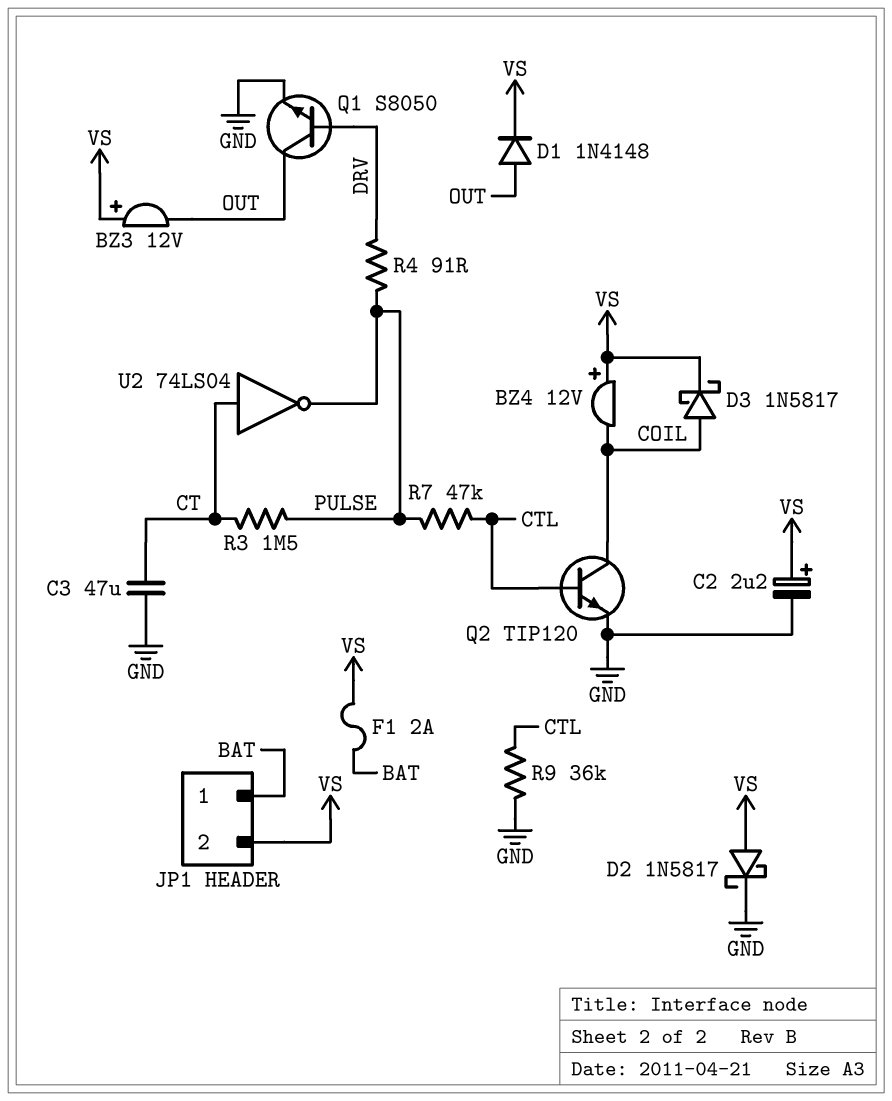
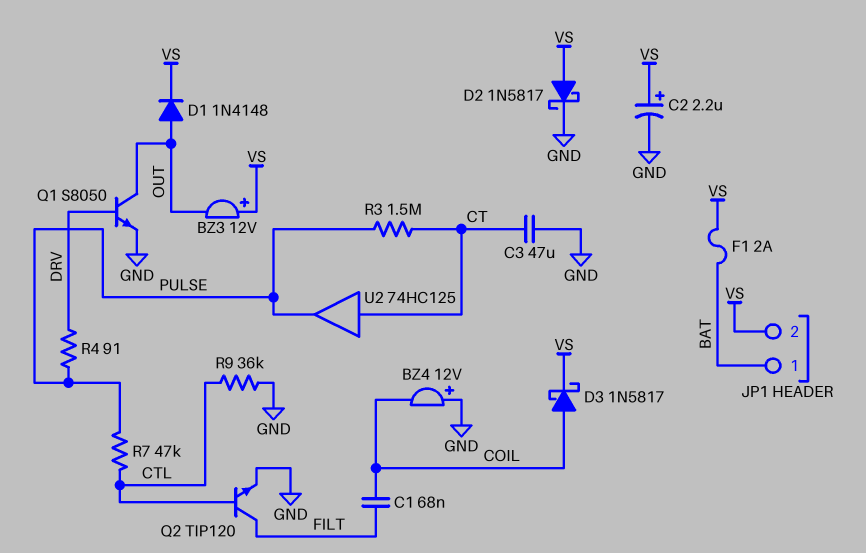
BZ4: buzzer 12V (plus VS, minus COIL) -> buzzer 12V (plus GND, minus COIL)
C1: none -> 68nF (COIL, FILT)
Q2: NPN TIP120 (B CTL, C COIL, E GND) -> NPN TIP120 (B CTL, C FILT, E GND)
U2: NOT 74LS04 (in CT, out PULSE) -> buffer 74HC125 (in CT, out PULSE)

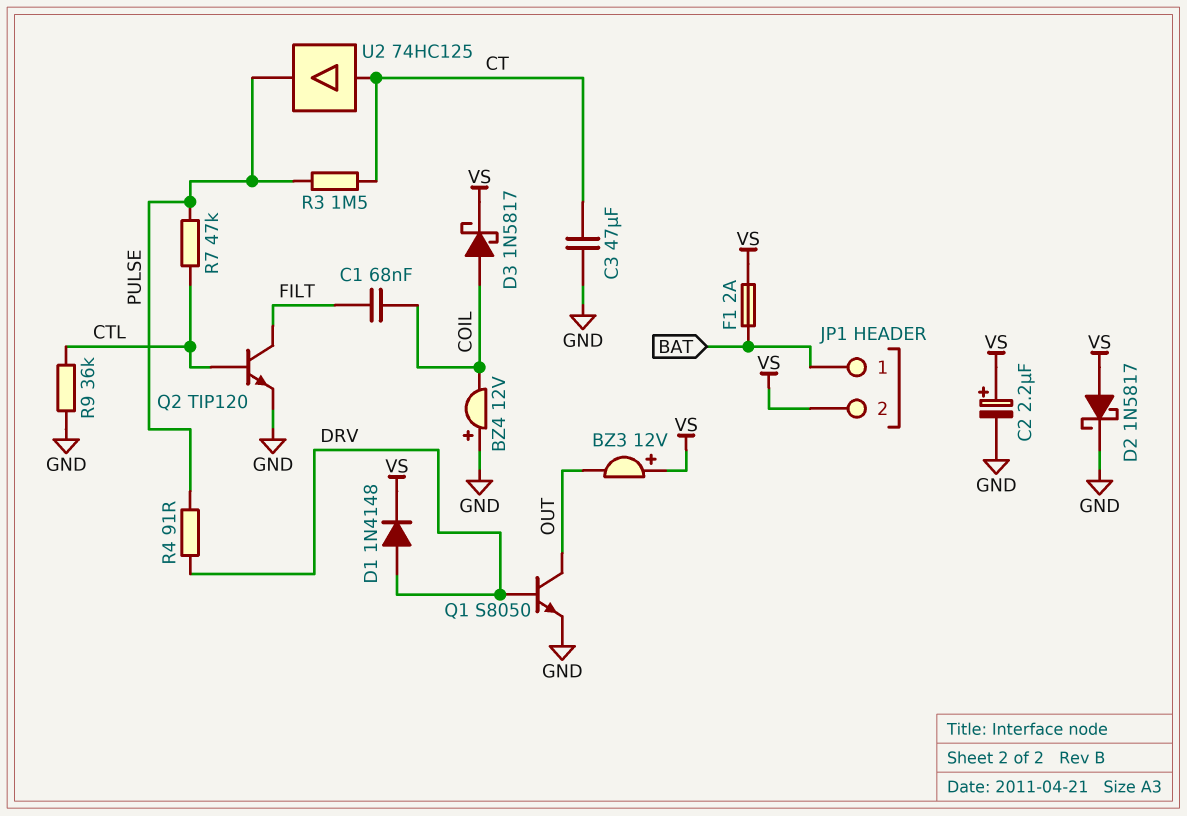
D1: diode 1N4148 (A OUT, K VS) -> diode 1N4148 (A DRV, K VS)

